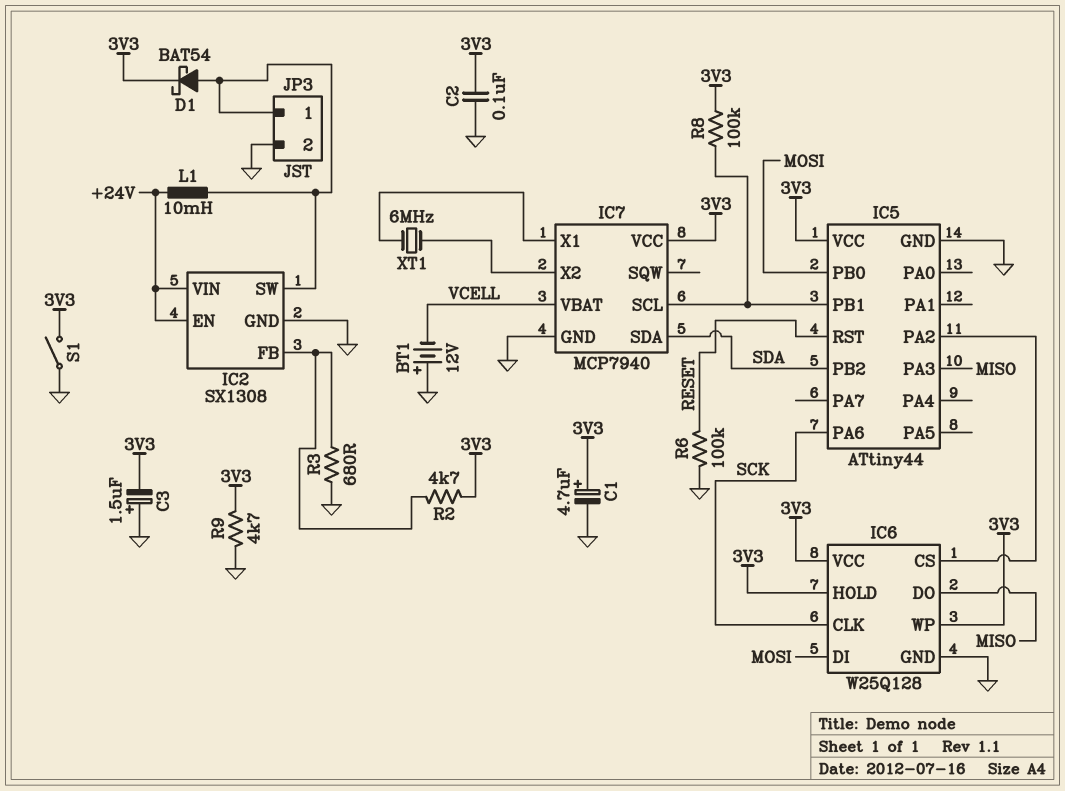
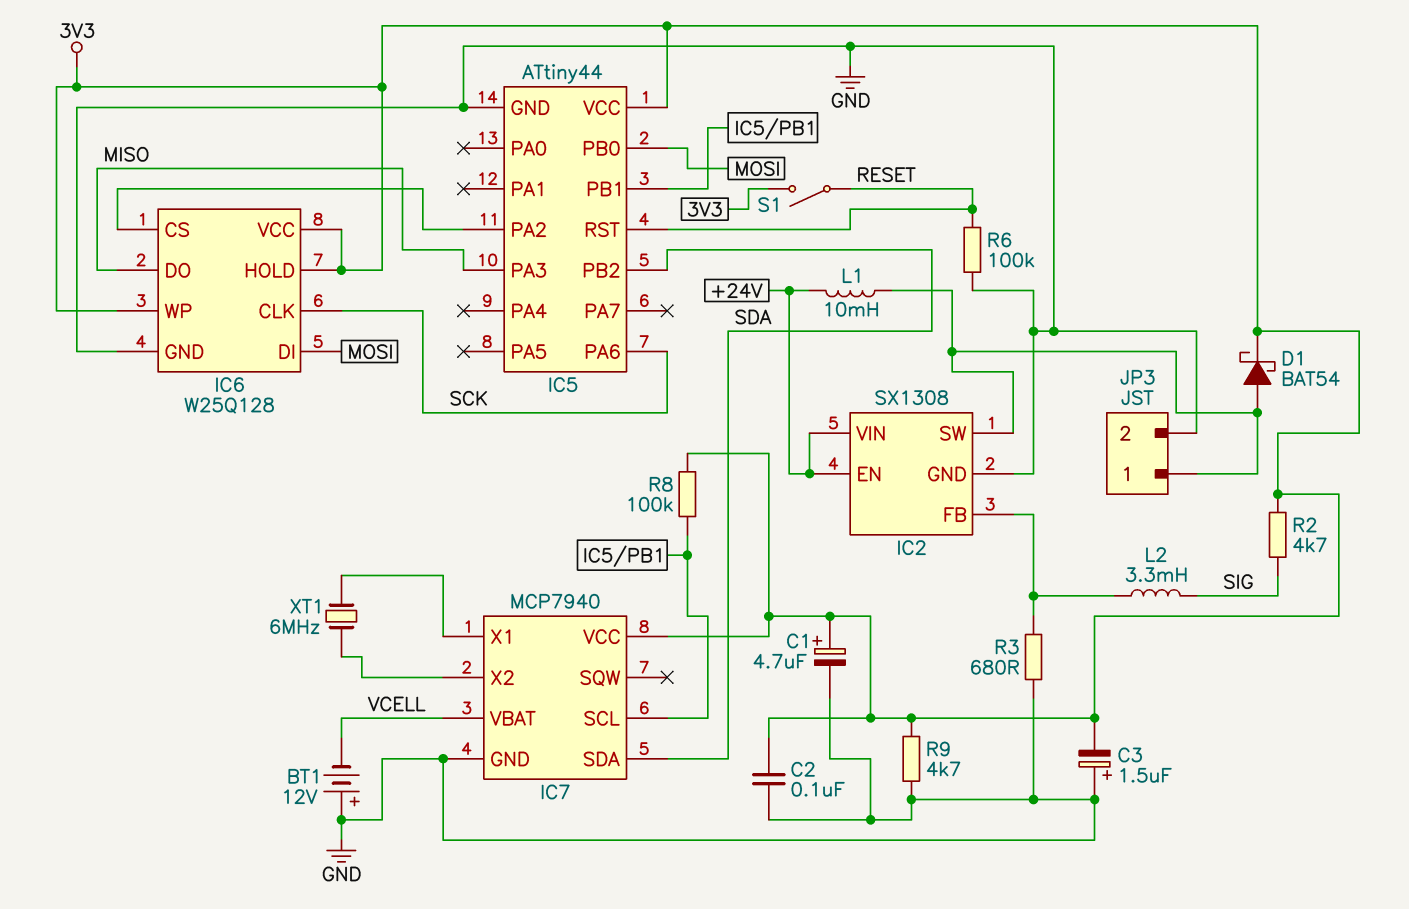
L2: none -> 3.3mH (IC2/FB, SIG)
R2: 4.7k (3V3, IC2/FB) -> 4.7k (3V3, SIG)
S1: switch (3V3, GND) -> switch (3V3, RESET)

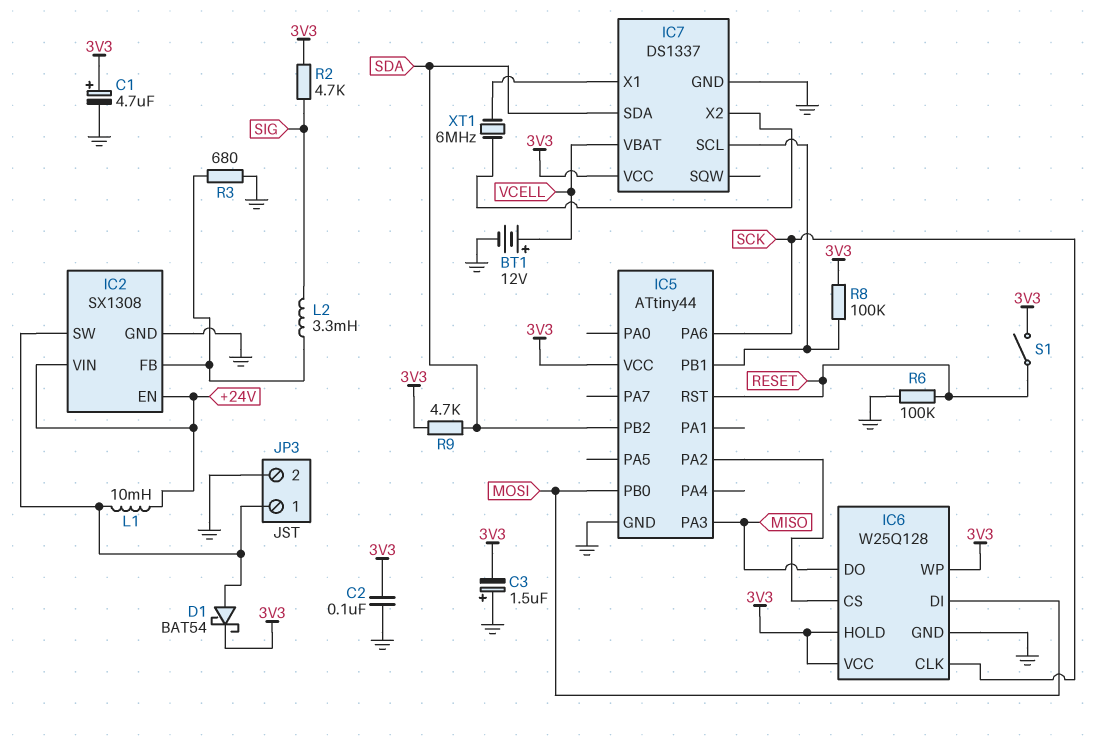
BT1: 12V (plus GND, minus VCELL) -> 12V (plus VCELL, minus GND)
IC7: MCP7940 -> DS1337
R9: 4.7k (3V3, GND) -> 4.7k (3V3, SDA)

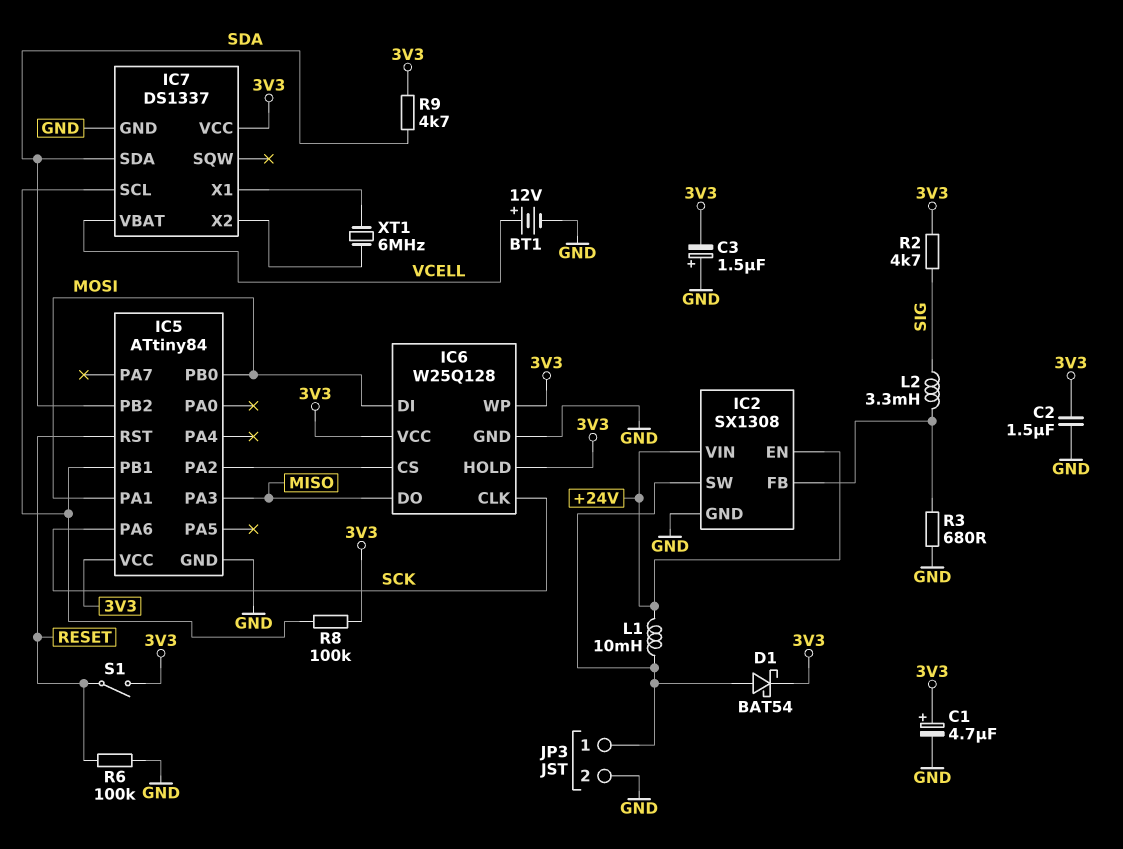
C2: 100nF (3V3, GND) -> 1.5uF (3V3, GND)
IC5: ATtiny44 -> ATtiny84
IC5 pin PA1: none -> MOSI

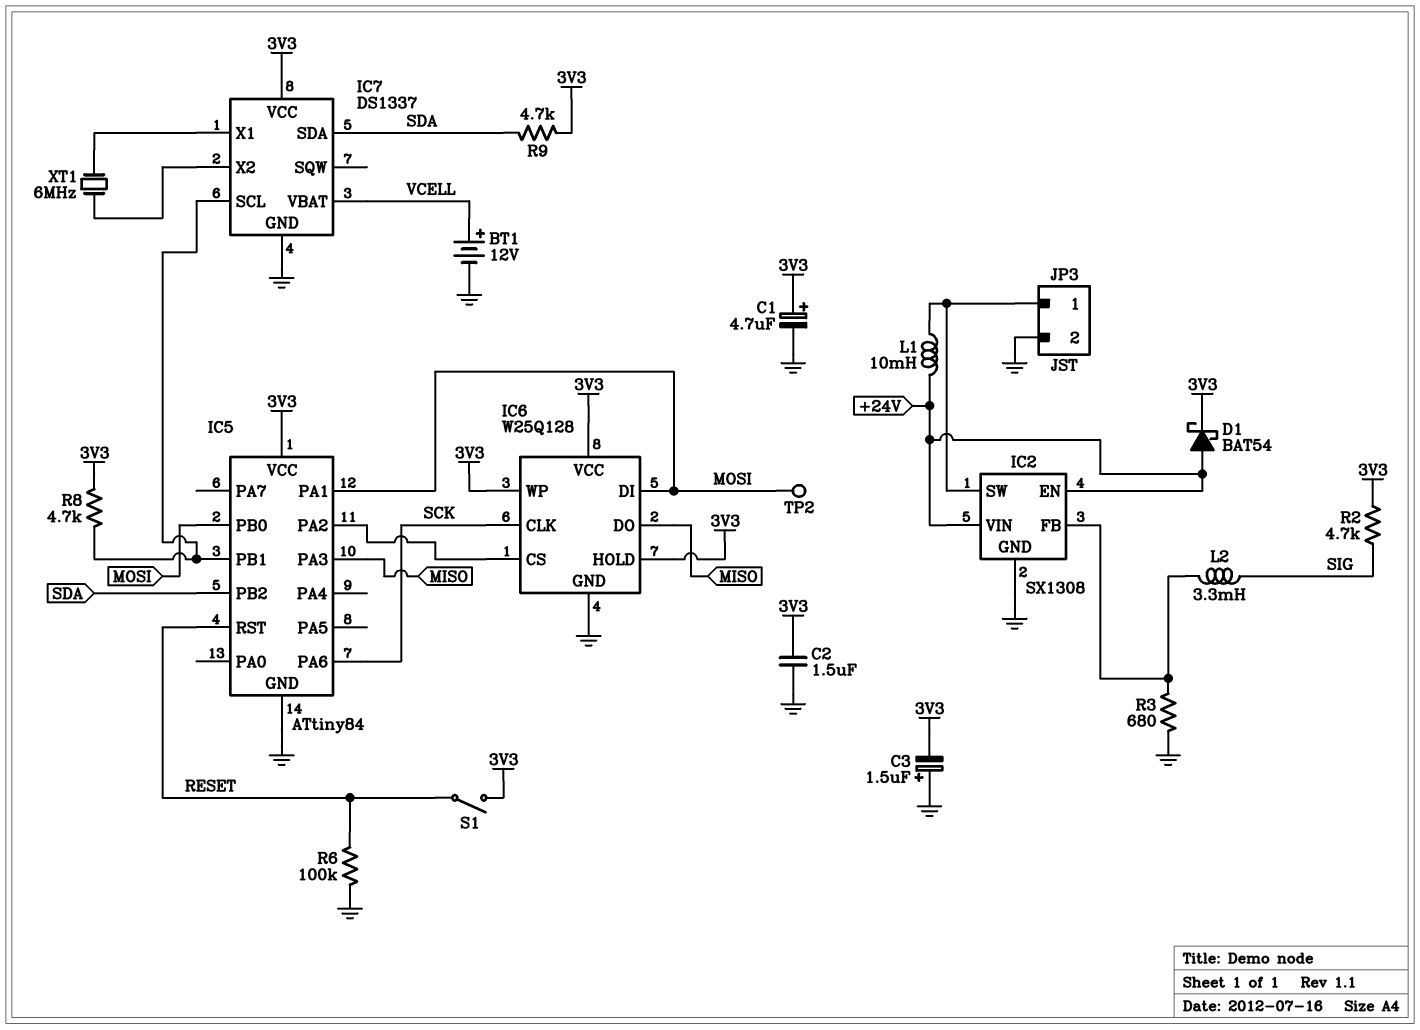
D1: schottky BAT54 (A IC2/SW, K 3V3) -> schottky BAT54 (A +24V, K 3V3)
R8: 100k (3V3, IC5/PB1) -> 4.7k (3V3, IC5/PB1)
TP2: none -> test point (MOSI)

